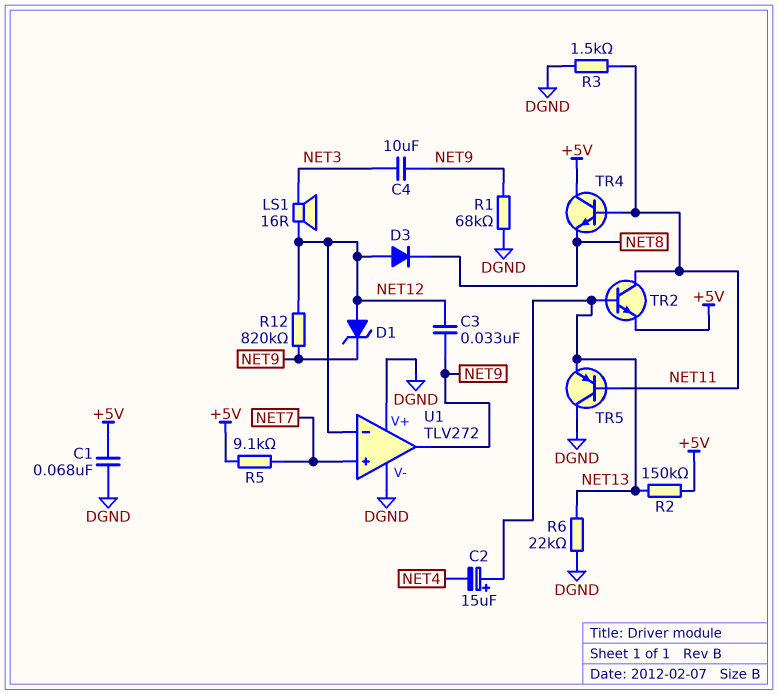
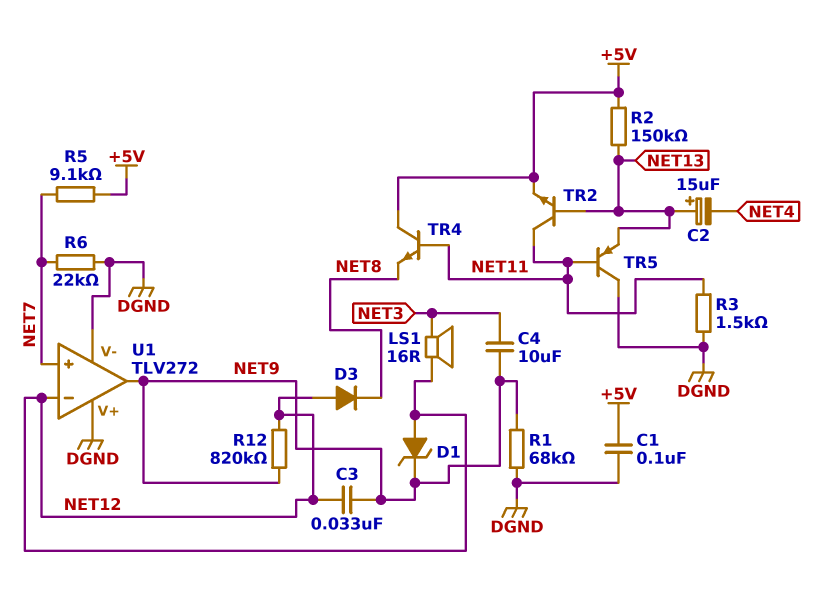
C1: 68nF (+5V, DGND) -> 100nF (+5V, DGND)
R6: 22k (DGND, NET13) -> 22k (DGND, NET7)

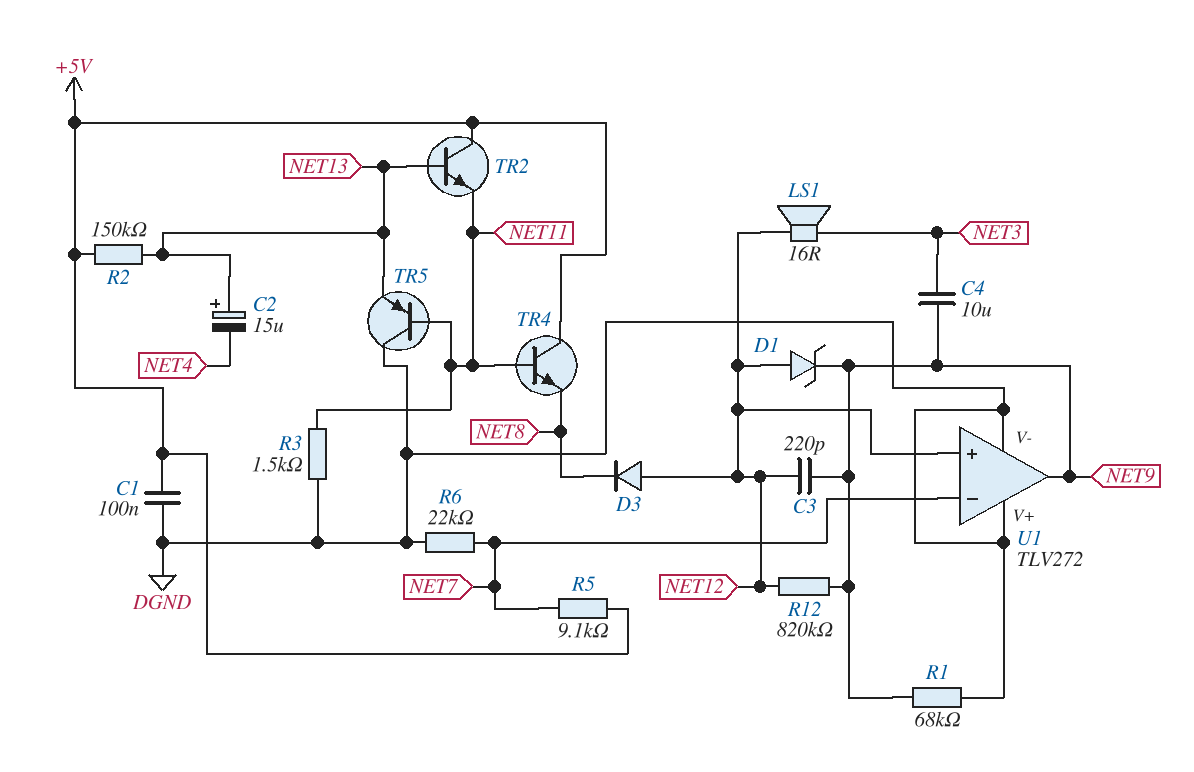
C3: 33nF (NET9, NET12) -> 220pF (NET9, NET12)
TR2: NPN (B NET13, C NET11, E +5V) -> NPN (B NET13, C +5V, E NET11)
U1 pin in+: NET7 -> NET12
U1 pin in-: NET12 -> NET7

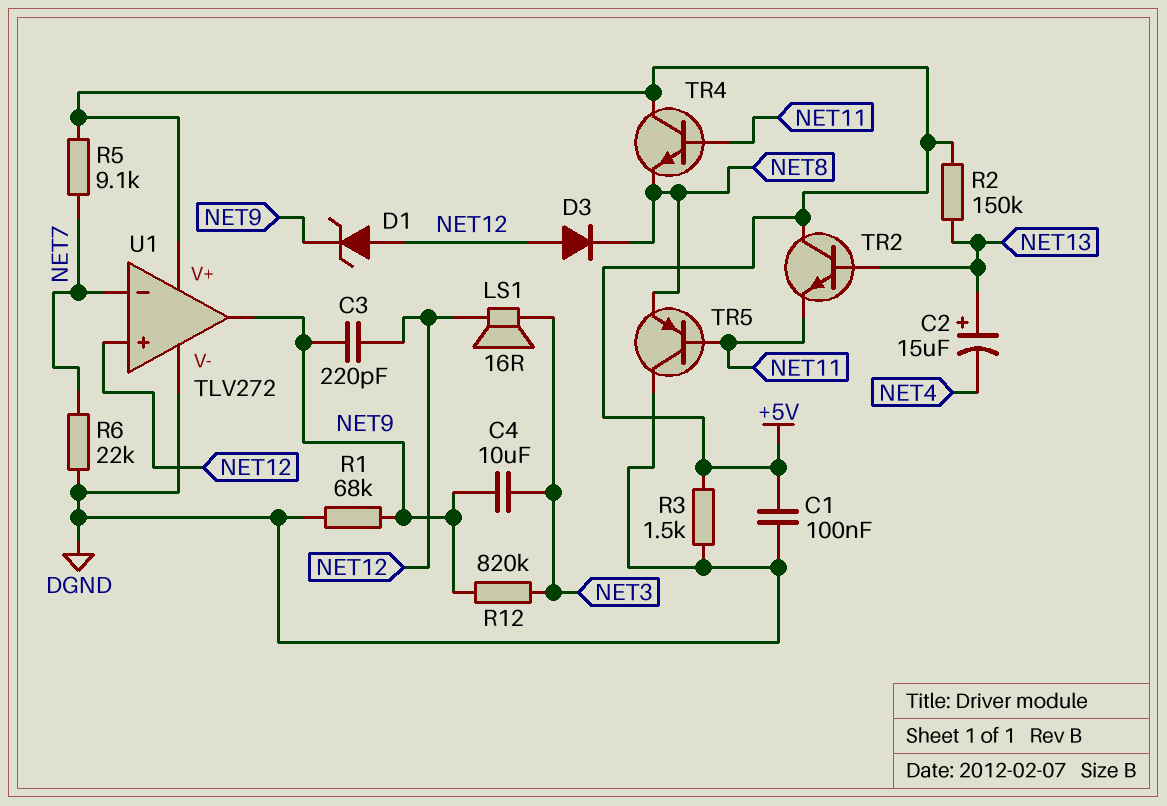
R3: 1.5k (DGND, NET11) -> 1.5k (+5V, DGND)
R12: 820k (NET9, NET12) -> 820k (NET3, NET9)
TR5: PNP (B NET11, C DGND, E NET13) -> PNP (B NET11, C DGND, E NET8)
U1 pin V+: DGND -> +5V

